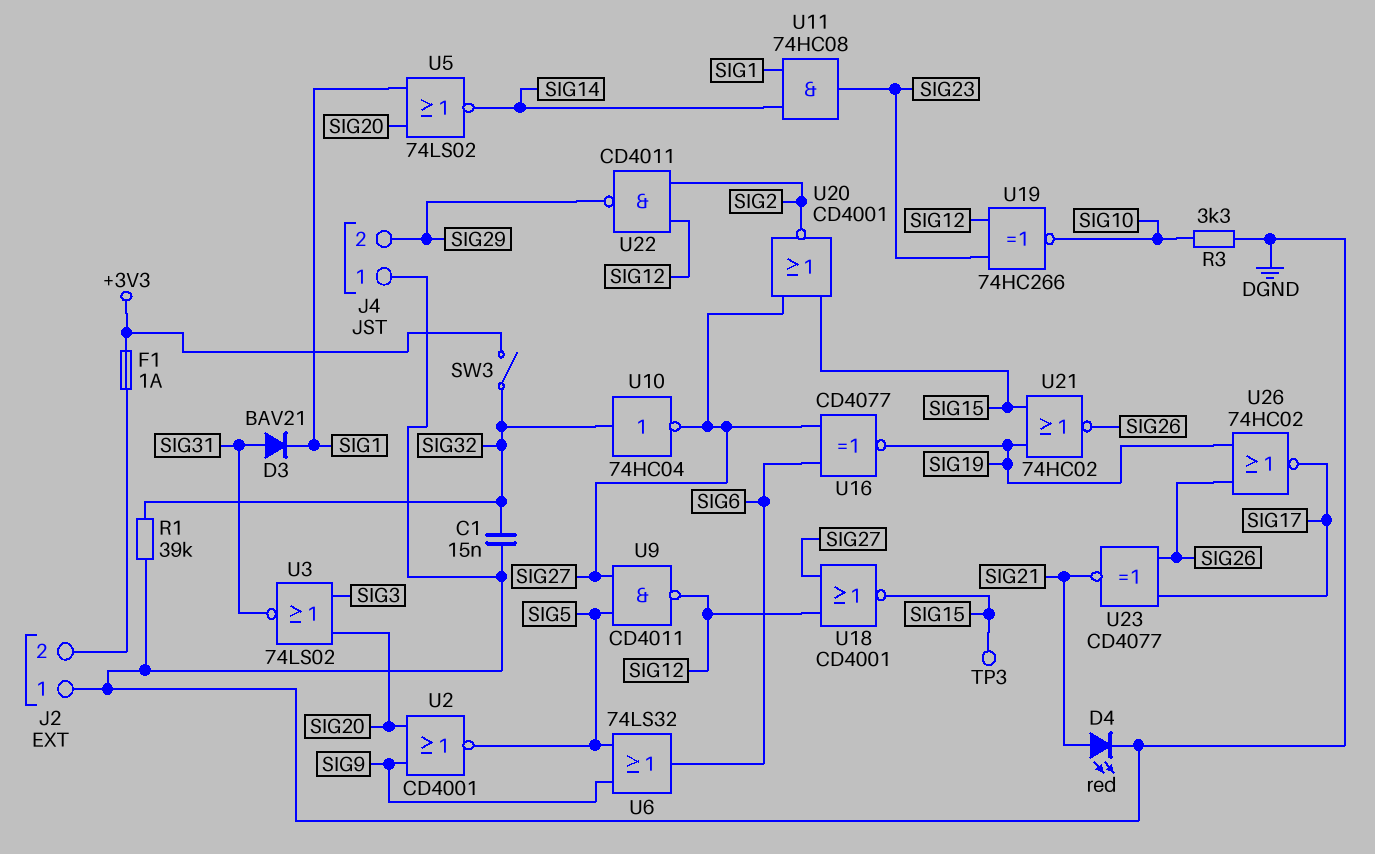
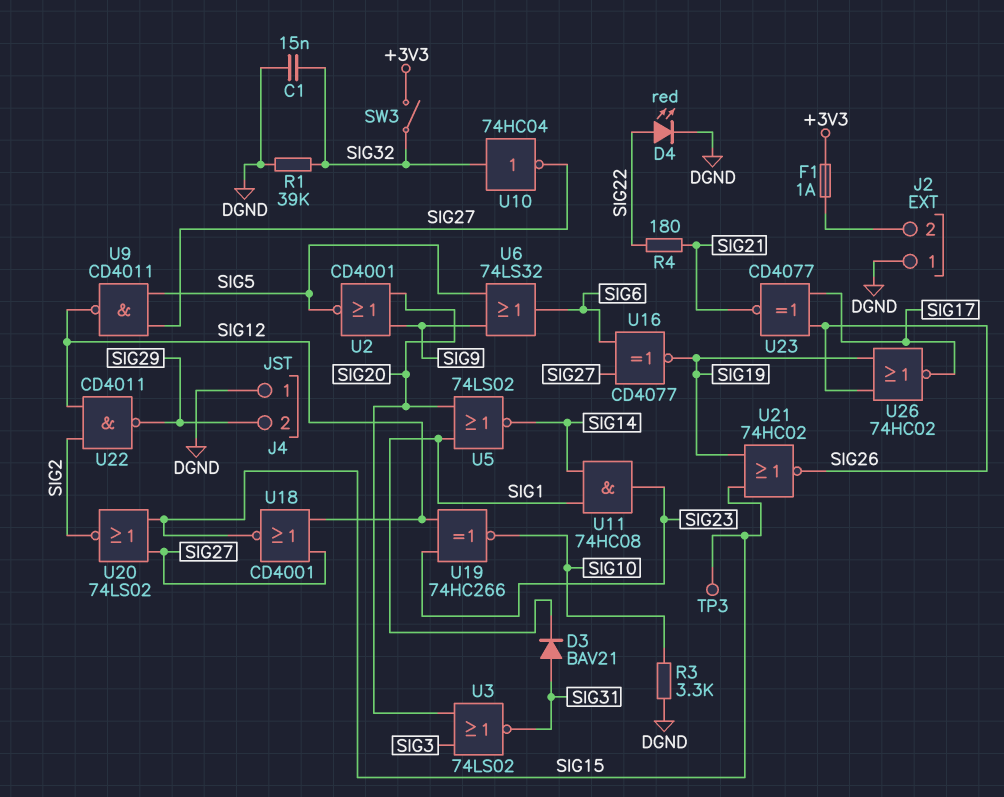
D4: LED red (A SIG21, K DGND) -> LED red (A SIG22, K DGND)
R4: none -> 180 (SIG21, SIG22)
U20: NOR CD4001 (in SIG15, in SIG27, out SIG2) -> NOR 74LS02 (in SIG15, in SIG27, out SIG2)

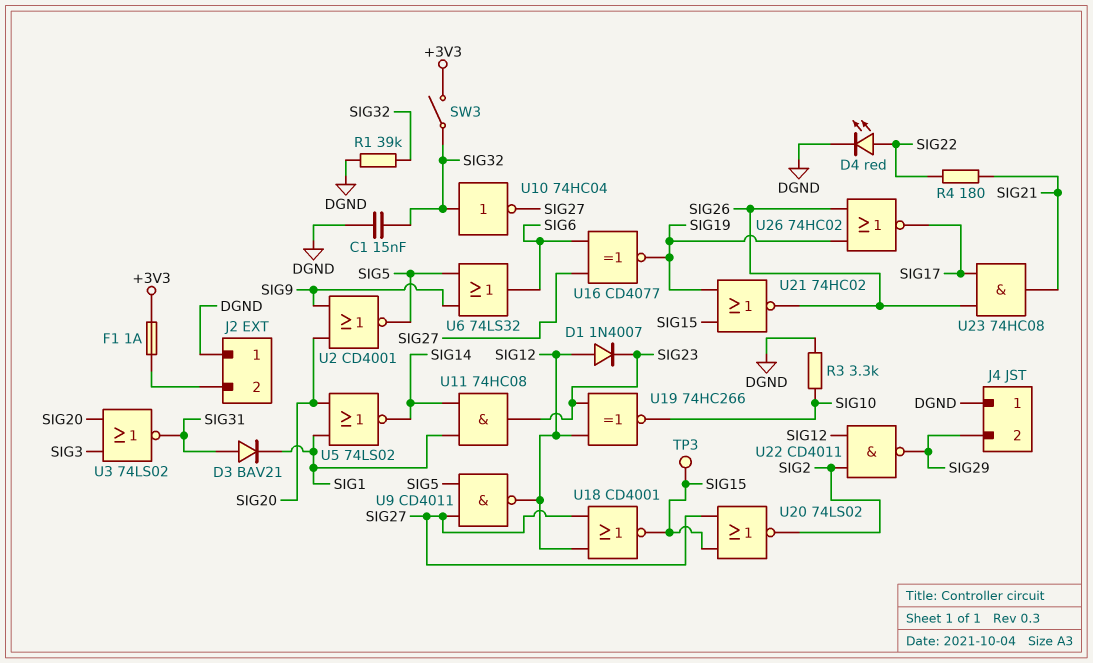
D1: none -> diode 1N4007 (A SIG12, K SIG23)
U23: XNOR CD4077 (in SIG17, in SIG26, out SIG21) -> AND 74HC08 (in SIG17, in SIG26, out SIG21)

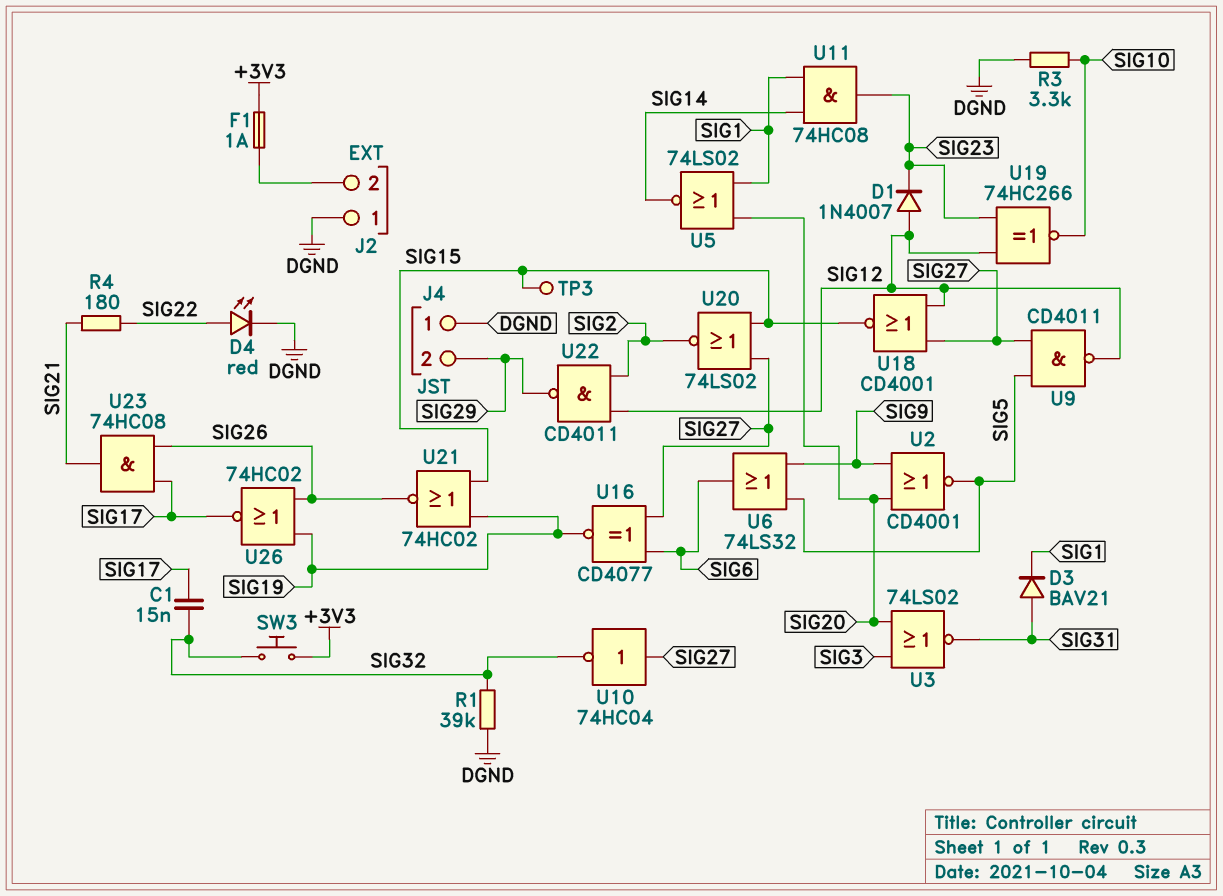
C1: 15nF (DGND, SIG32) -> 15nF (SIG17, SIG32)
SW3: switch (+3V3, SIG32) -> button (+3V3, SIG32)
U10: NOT 74HC04 (in SIG32, out SIG27) -> NOT 74HC04 (in SIG27, out SIG32)

